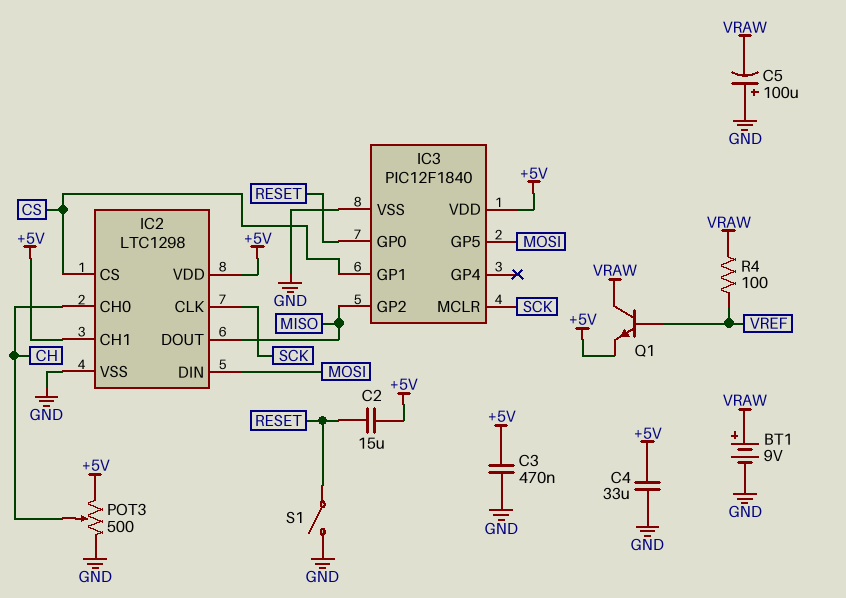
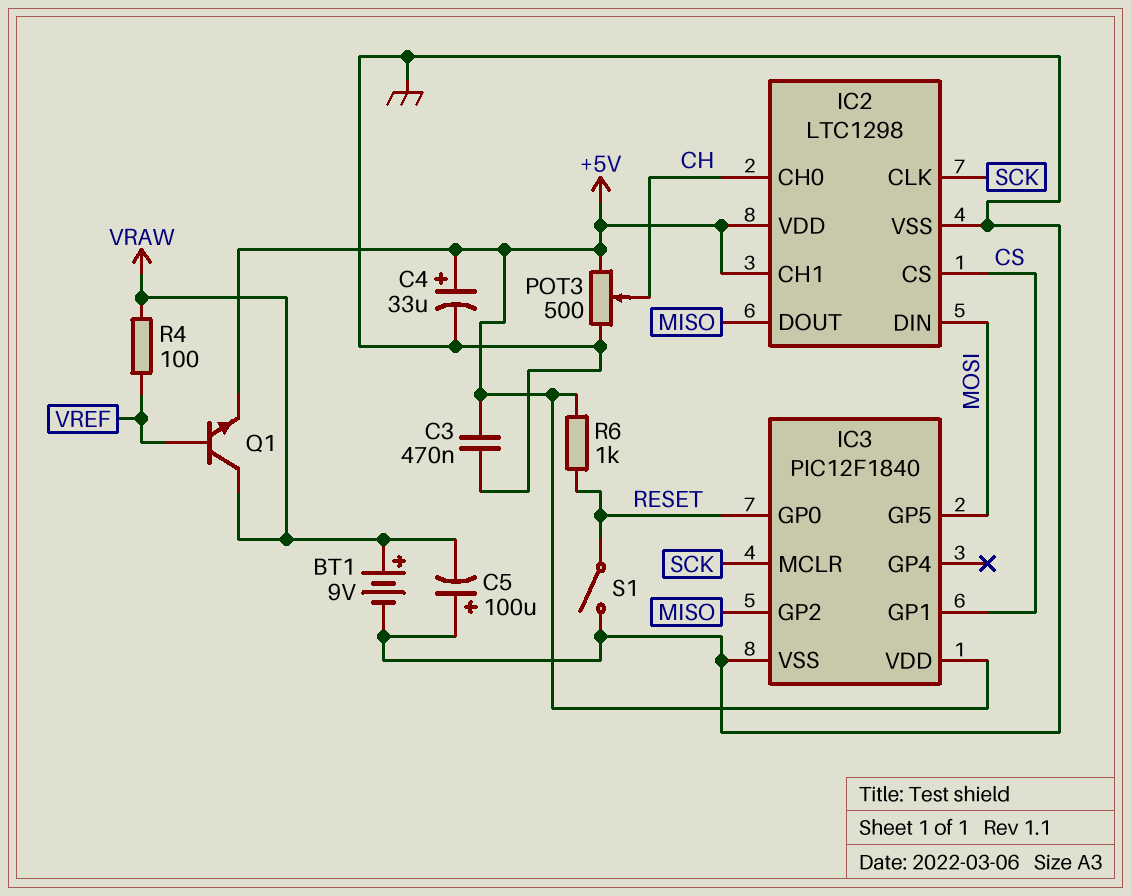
C2: 15uF (+5V, RESET) -> none
C4: 33uF (+5V, GND) -> 33uF (plus +5V, minus GND)
R6: none -> 1k (+5V, RESET)

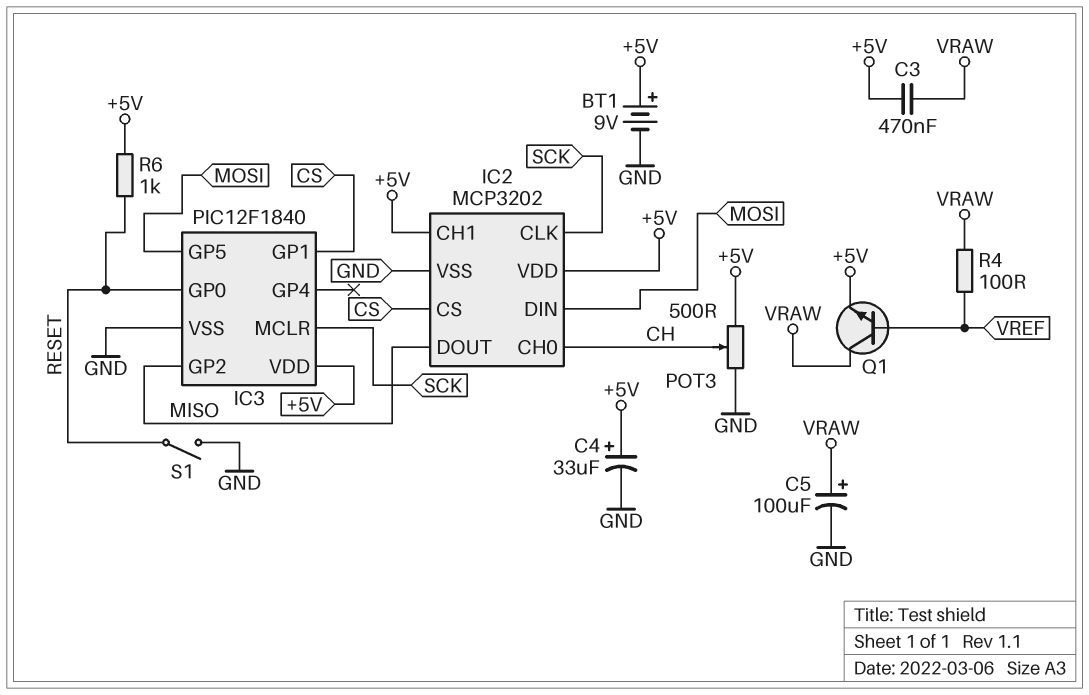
BT1: 9V (plus VRAW, minus GND) -> 9V (plus +5V, minus GND)
C3: 470nF (+5V, GND) -> 470nF (+5V, VRAW)
C5: 100uF (plus GND, minus VRAW) -> 100uF (plus VRAW, minus GND)
IC2: LTC1298 -> MCP3202

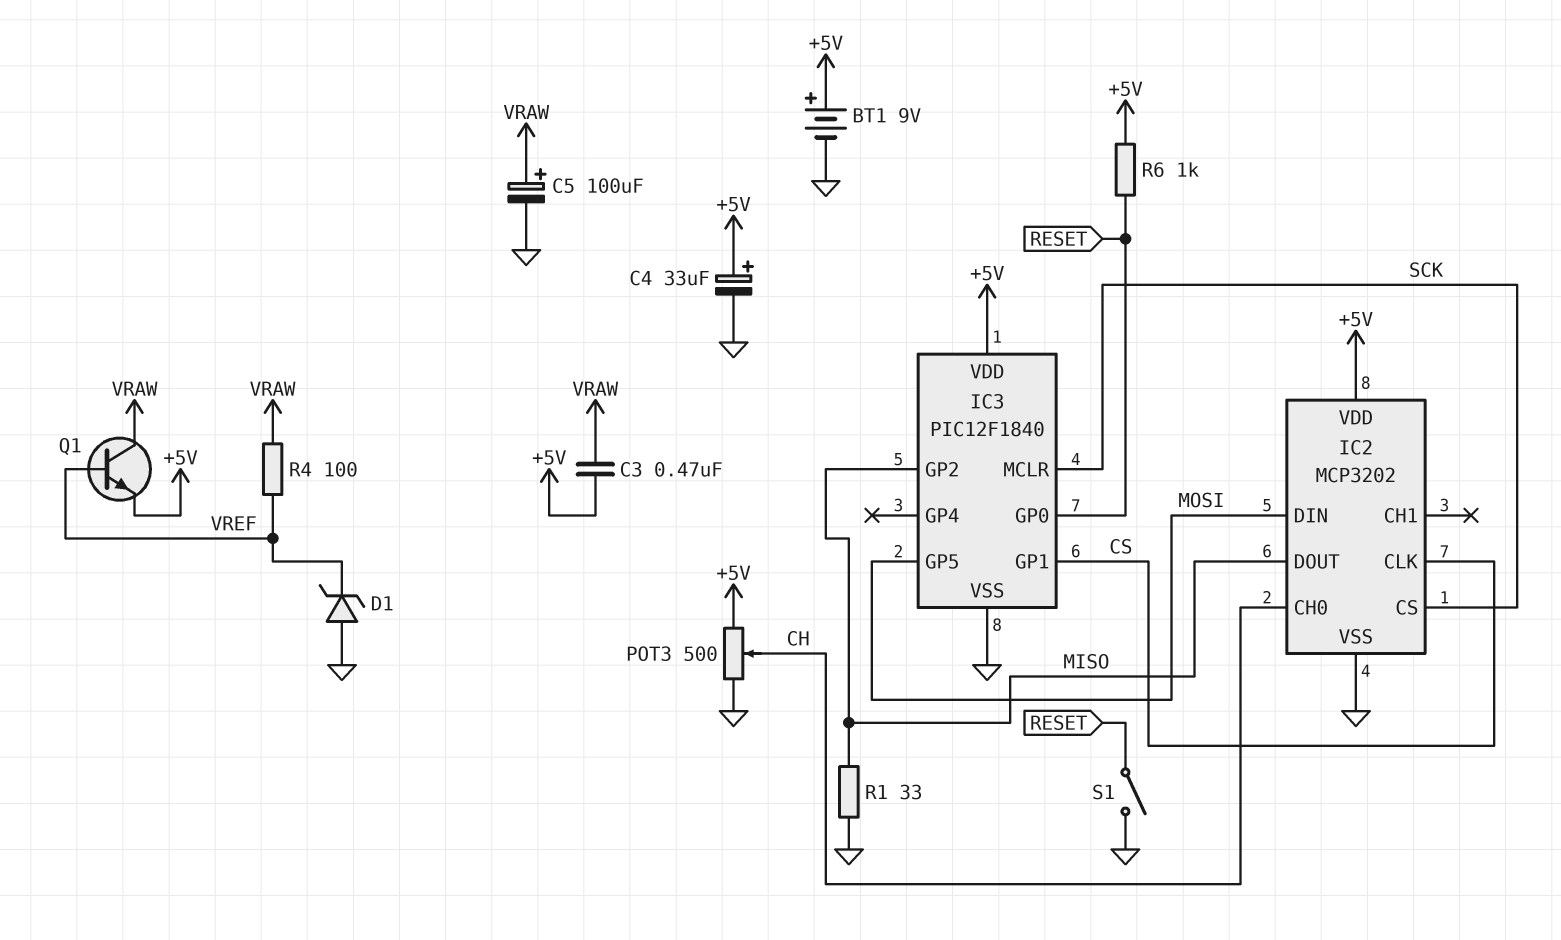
D1: none -> zener (A GND, K VREF)
IC2 pin CH1: +5V -> none
IC2 pin CLK: SCK -> CS
IC2 pin CS: CS -> SCK
R1: none -> 33 (GND, MISO)

